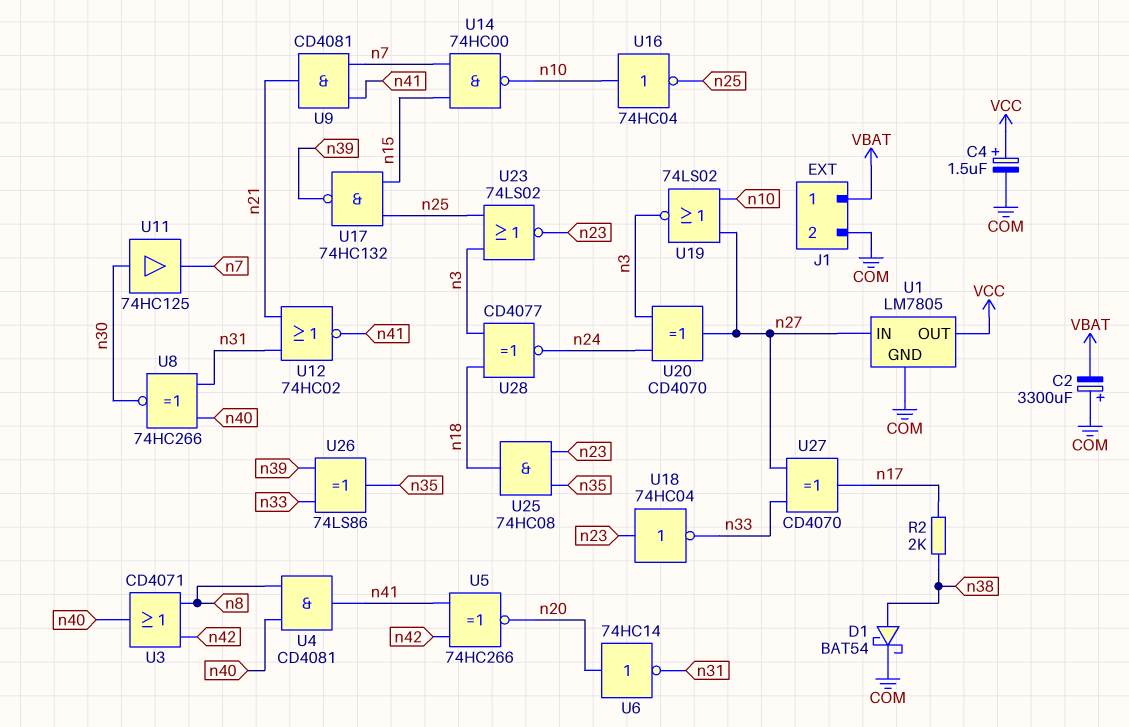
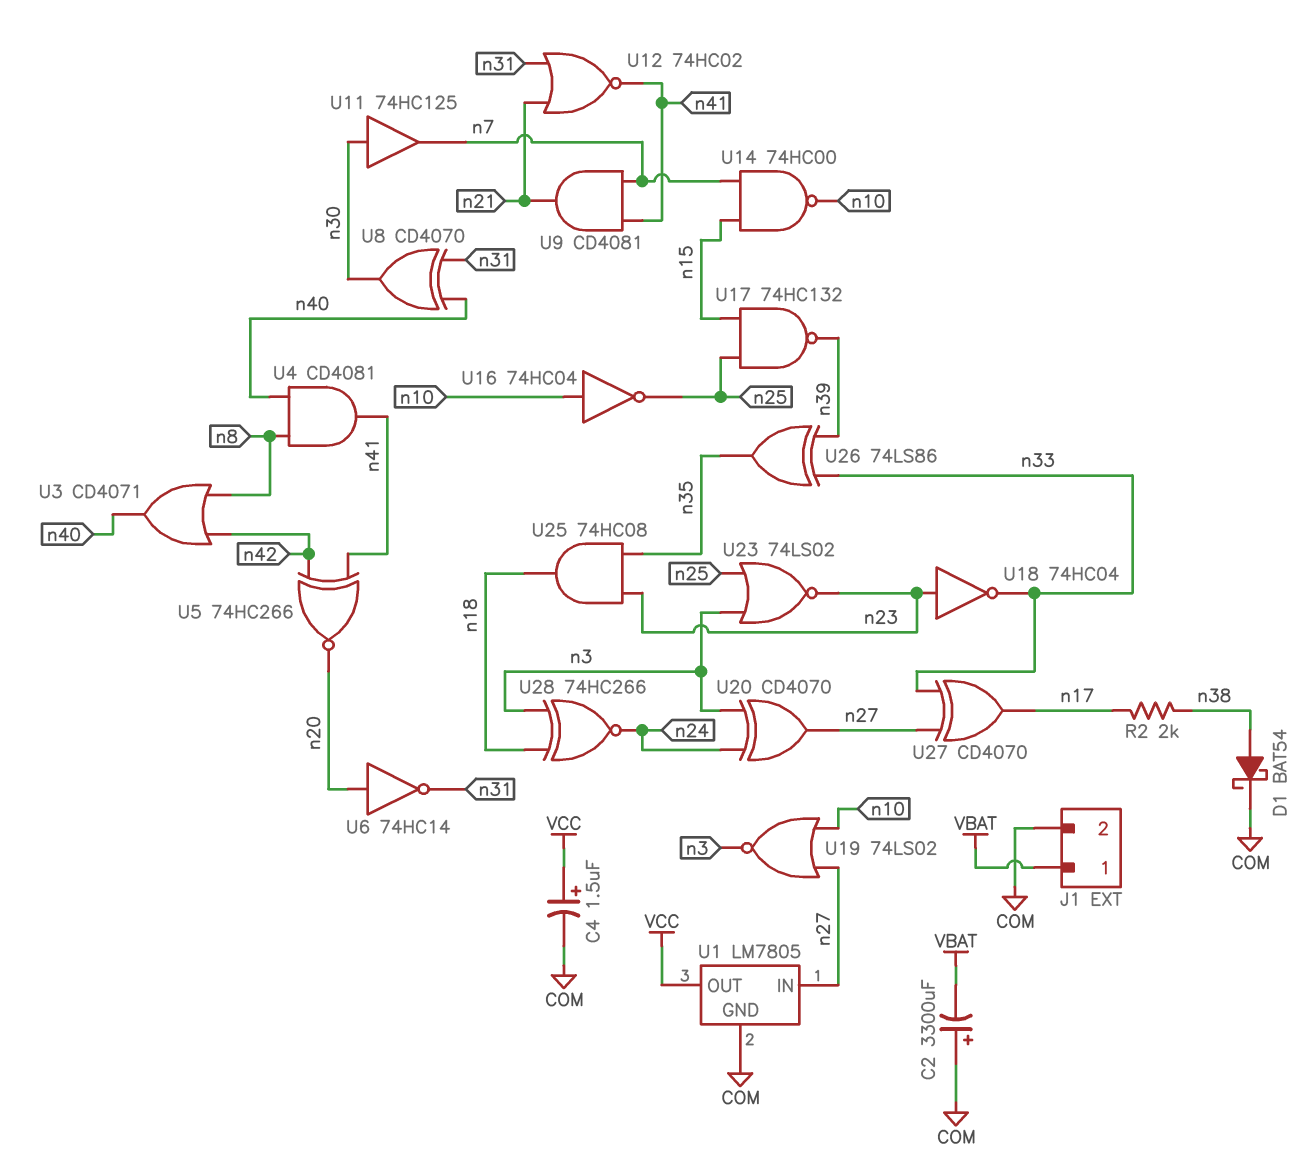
U8: XNOR 74HC266 (in n31, in n40, out n30) -> XOR CD4070 (in n31, in n40, out n30)
U28: XNOR CD4077 (in n3, in n18, out n24) -> XNOR 74HC266 (in n3, in n18, out n24)

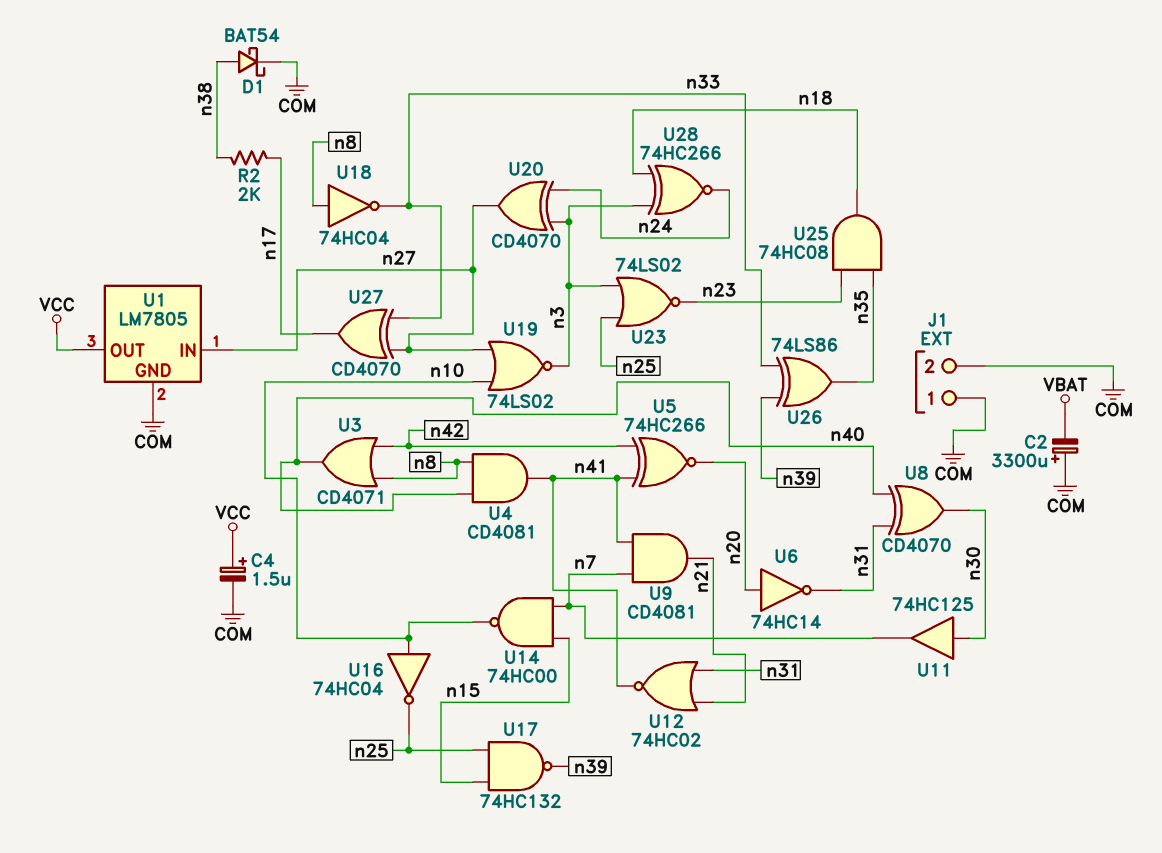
J1 pin 1: VBAT -> COM
U18: NOT 74HC04 (in n23, out n33) -> NOT 74HC04 (in n8, out n33)

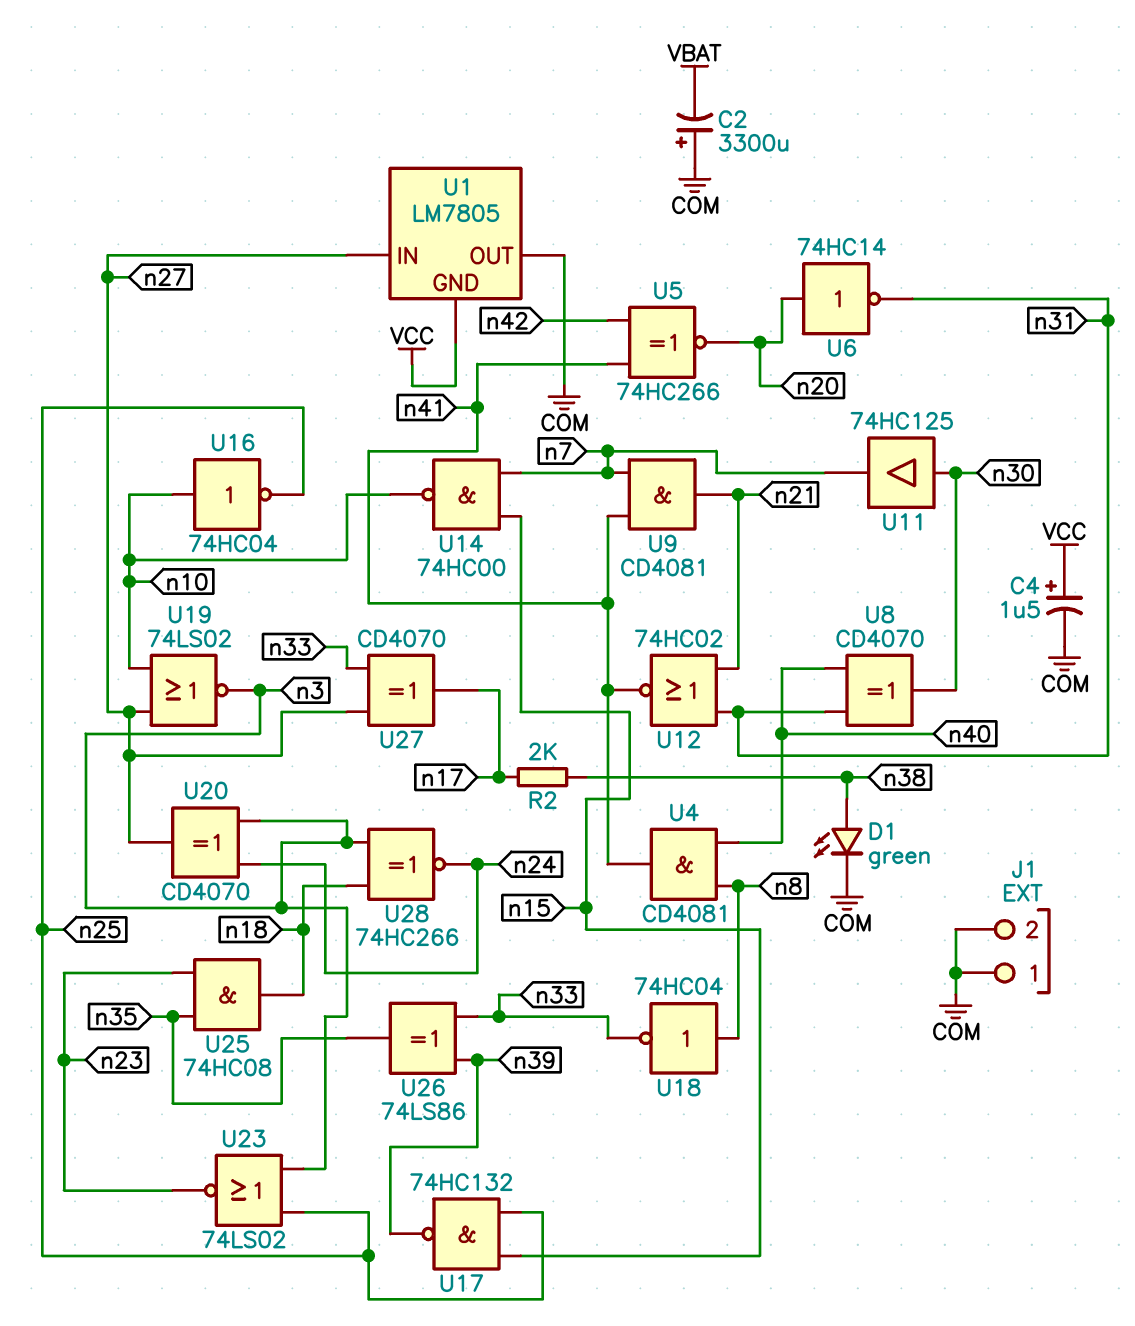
D1: schottky BAT54 (A n38, K COM) -> LED green (A n38, K COM)
U1 pin GND: COM -> VCC
U1 pin OUT: VCC -> COM
U3: OR CD4071 (in n8, in n42, out n40) -> none

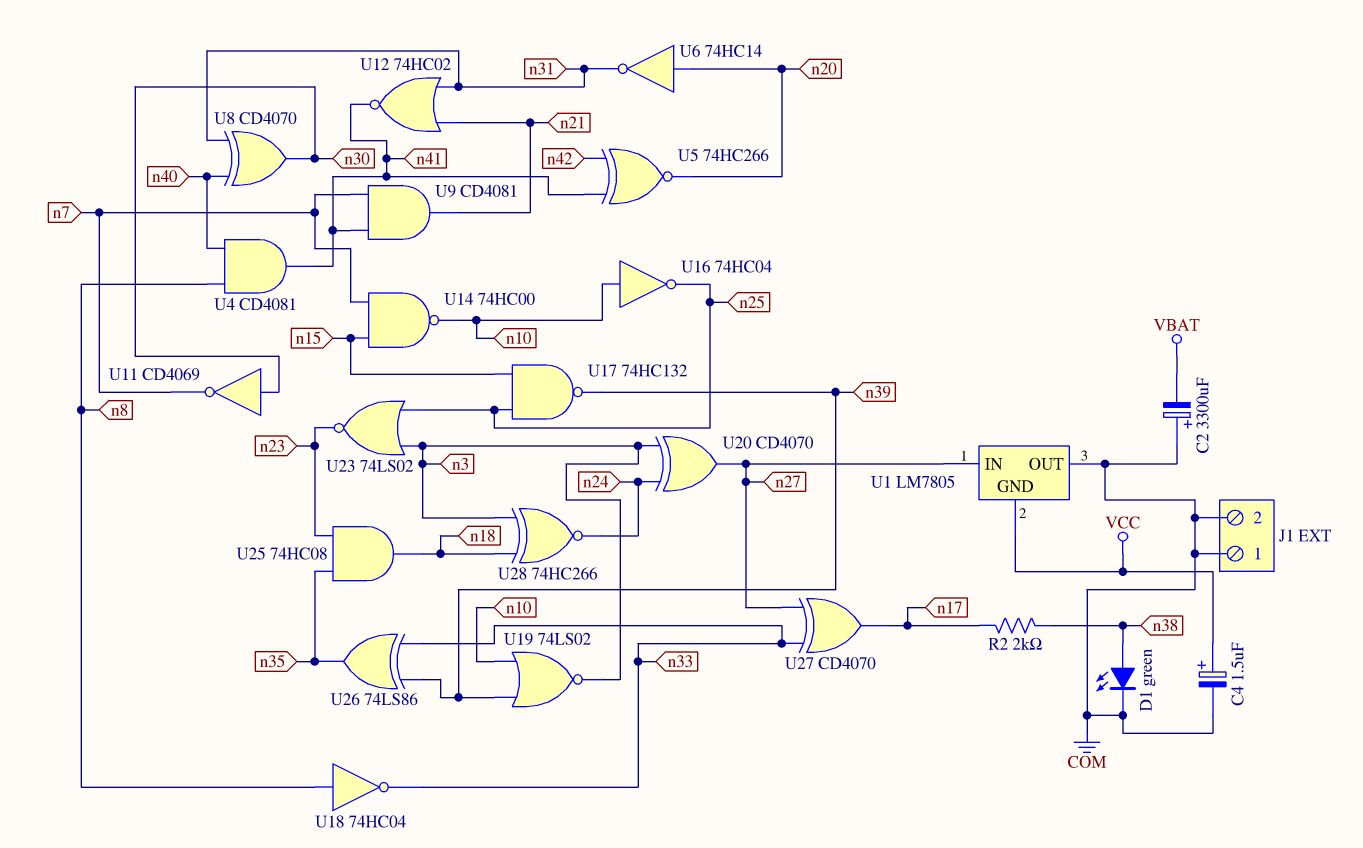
U11: buffer 74HC125 (in n30, out n7) -> NOT CD4069 (in n30, out n7)
U19: NOR 74LS02 (in n10, in n27, out n3) -> NOR 74LS02 (in n10, in n39, out n3)

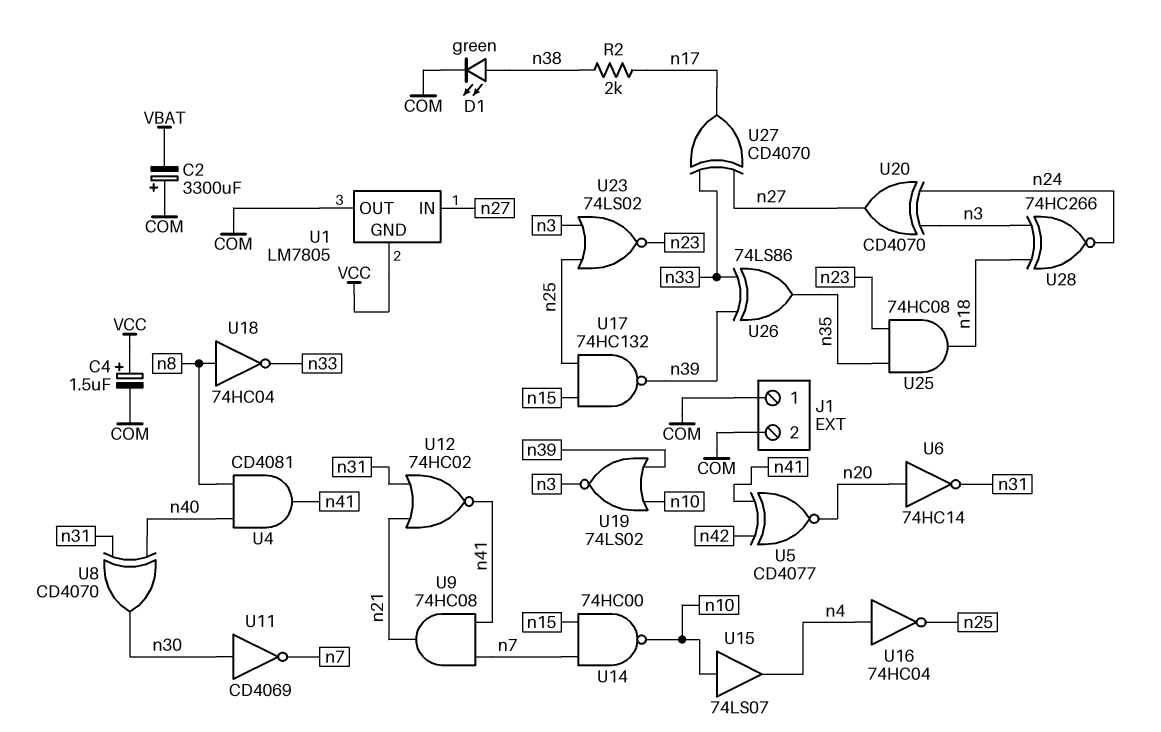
U5: XNOR 74HC266 (in n41, in n42, out n20) -> XNOR CD4077 (in n41, in n42, out n20)
U9: AND CD4081 (in n7, in n41, out n21) -> AND 74HC08 (in n7, in n41, out n21)
U15: none -> buffer 74LS07 (in n10, out n4)
U16: NOT 74HC04 (in n10, out n25) -> NOT 74HC04 (in n4, out n25)

